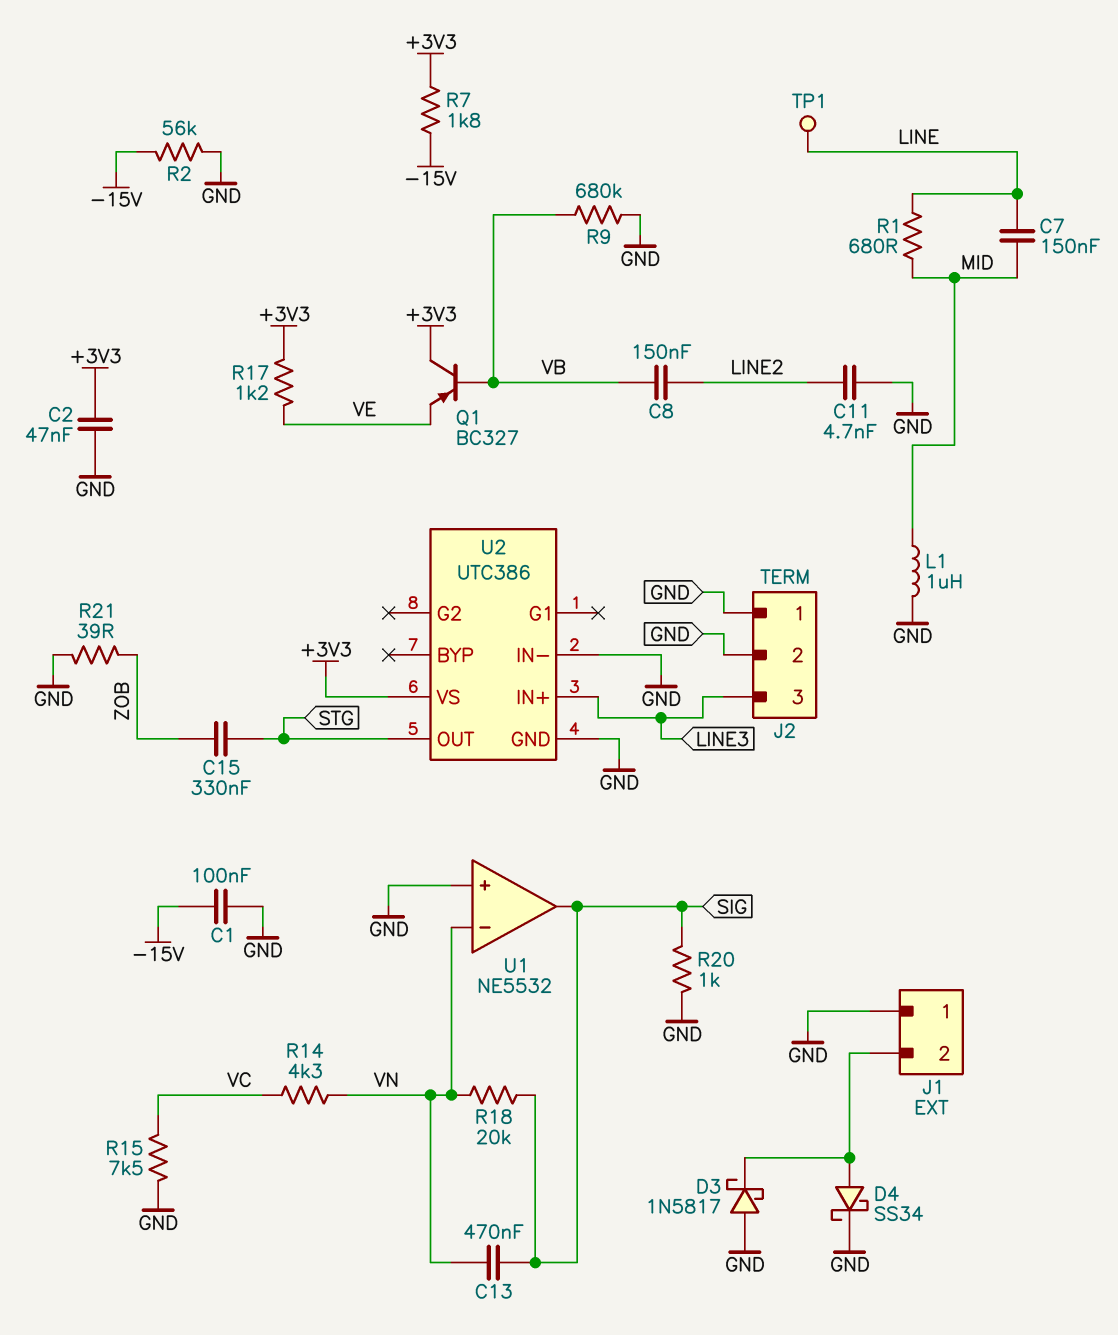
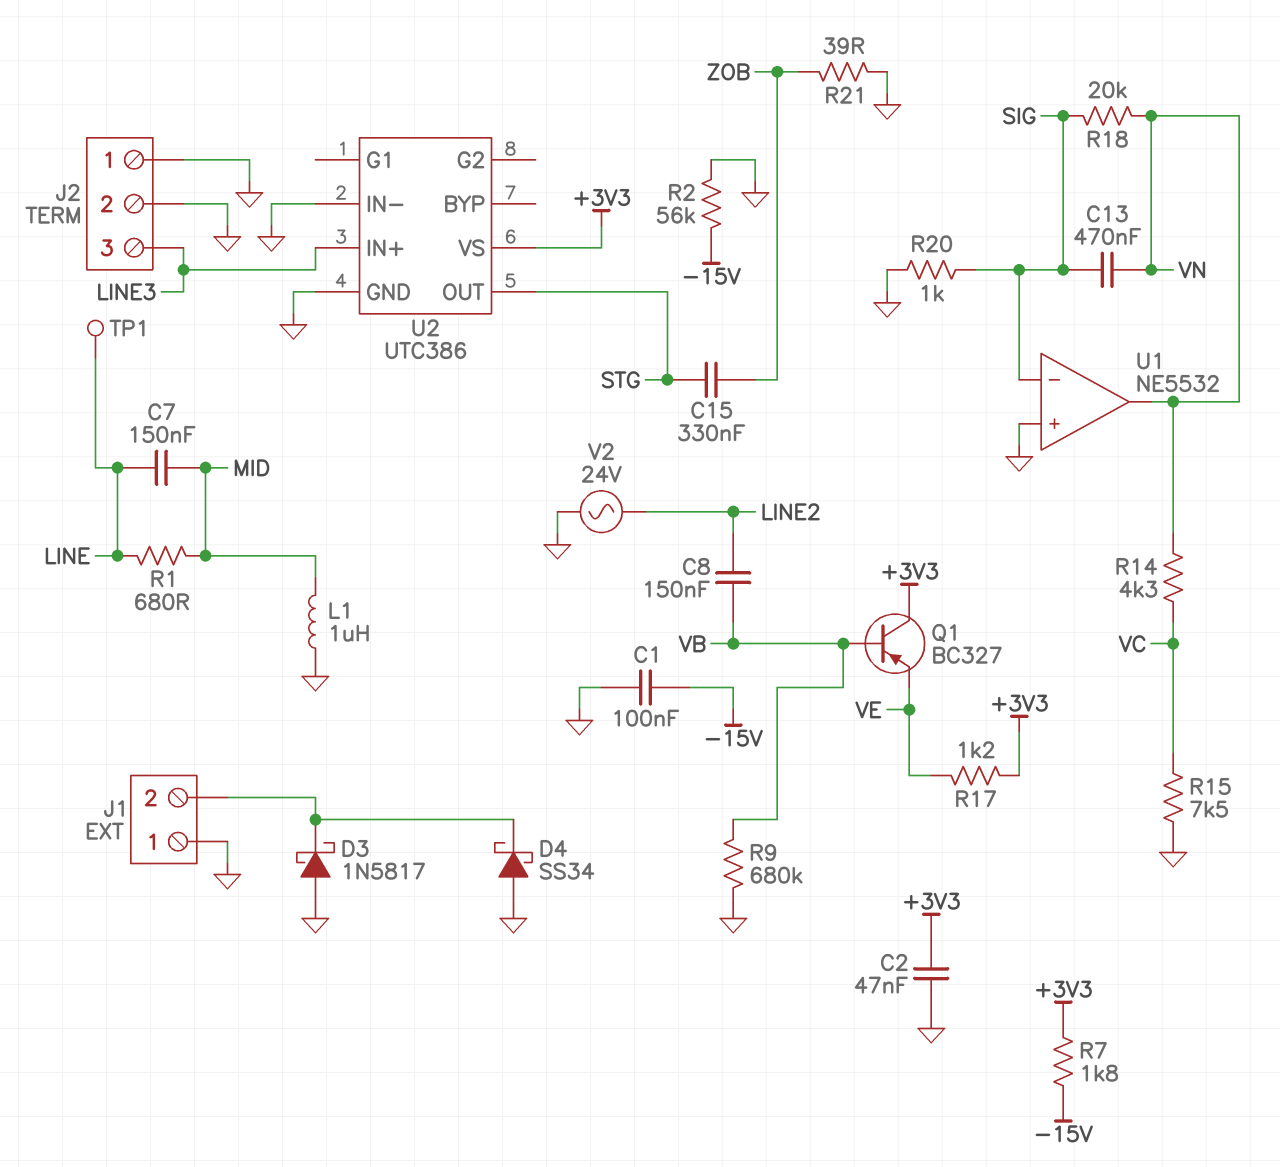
C11: 4.7nF (GND, LINE2) -> none
D4: schottky SS34 (A J1/2, K GND) -> schottky SS34 (A GND, K J1/2)
U1 pin in-: VN -> SIG
U1 pin out: SIG -> VN
V2: none -> AC 24V (GND, LINE2)

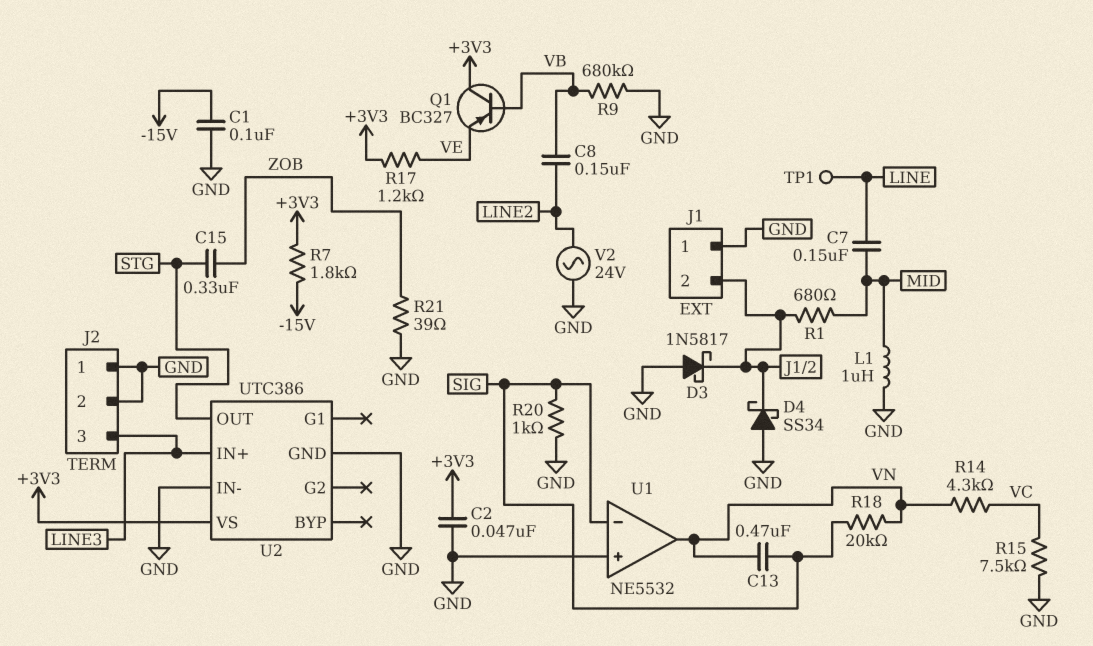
R1: 680 (LINE, MID) -> 680 (J1/2, MID)
R2: 56k (-15V, GND) -> none

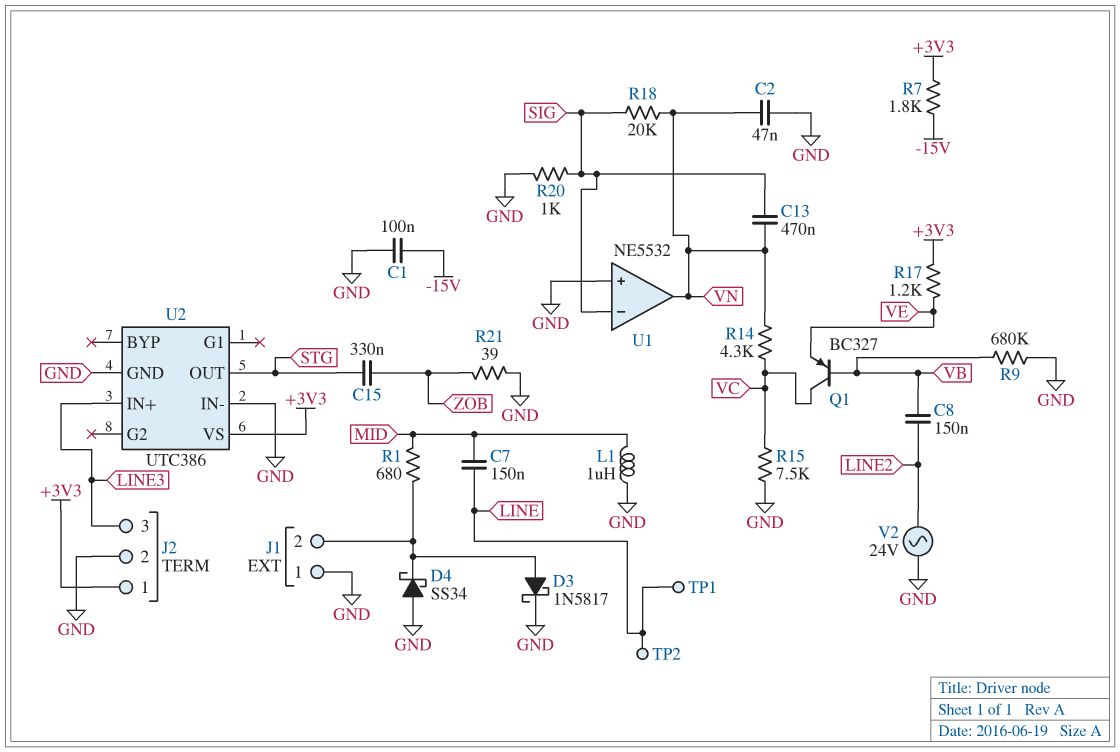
C2: 47nF (+3V3, GND) -> 47nF (GND, VN)
D3: schottky 1N5817 (A GND, K J1/2) -> schottky 1N5817 (A J1/2, K GND)
J2 pin 1: GND -> +3V3
Q1: PNP BC327 (B VB, C +3V3, E VE) -> PNP BC327 (B VB, C VC, E VE)
TP2: none -> test point (LINE)

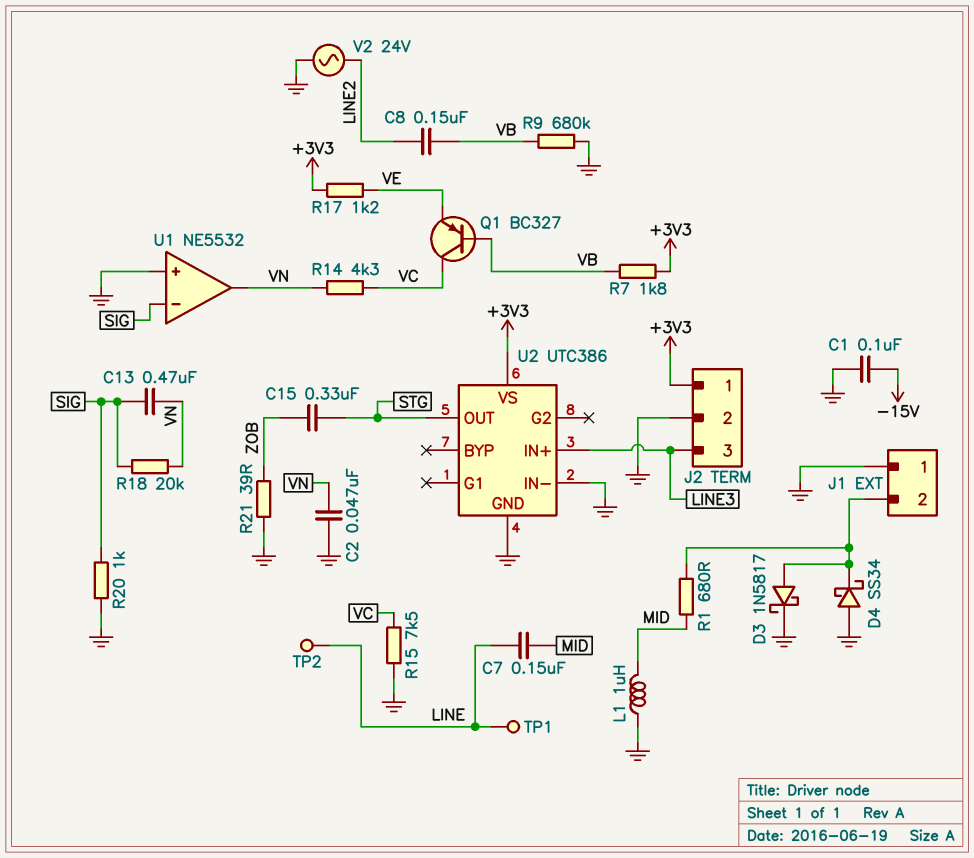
R7: 1.8k (+3V3, -15V) -> 1.8k (+3V3, VB)

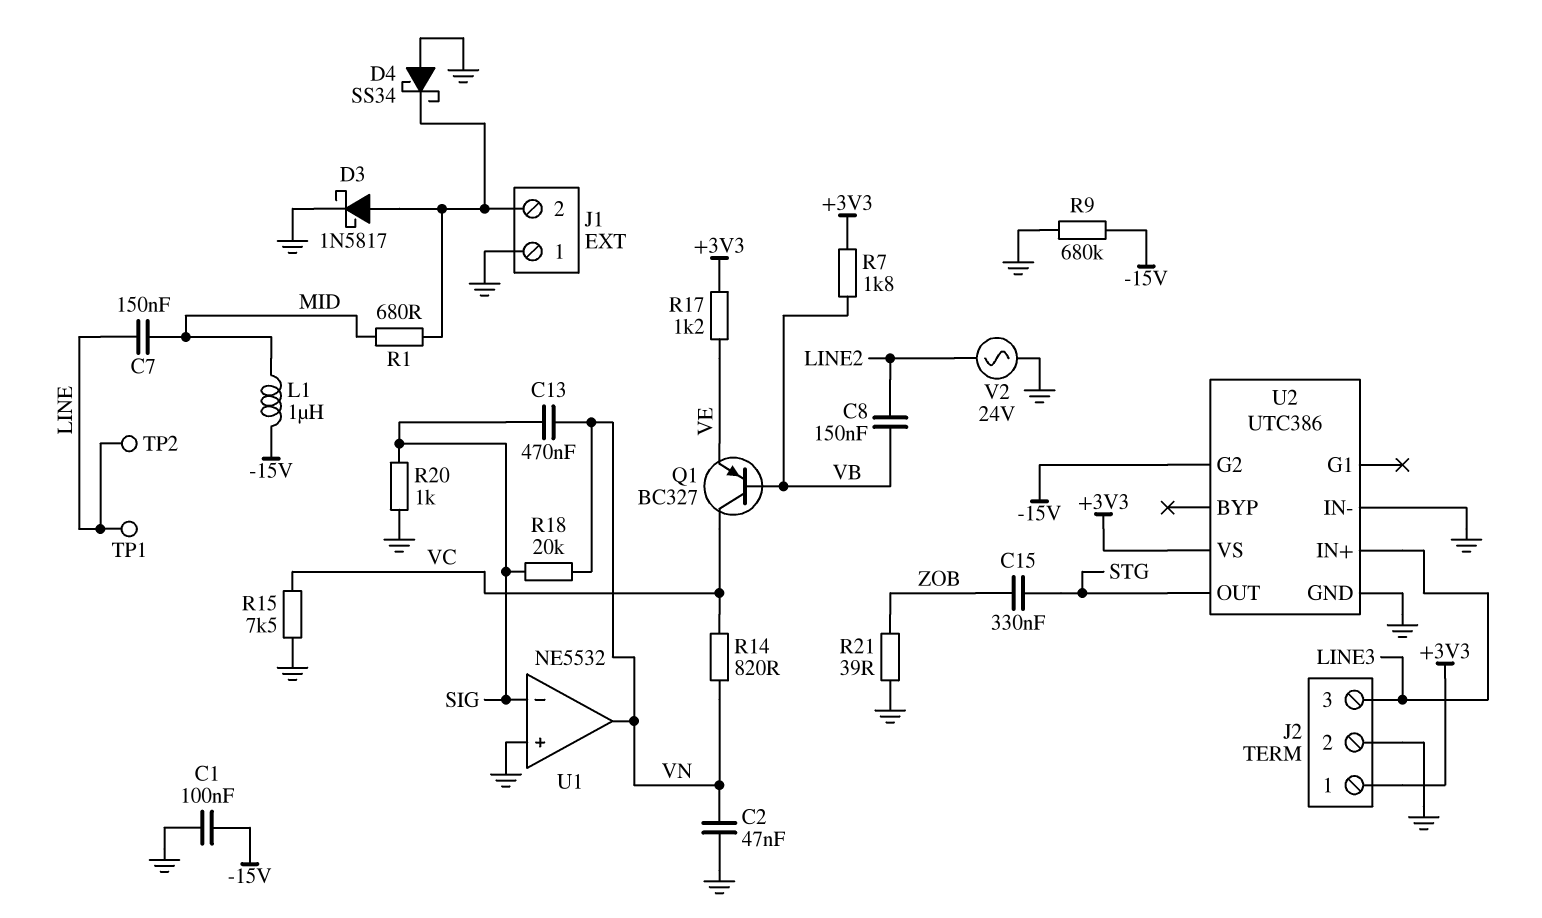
L1: 1uH (GND, MID) -> 1uH (-15V, MID)
R9: 680k (GND, VB) -> 680k (-15V, GND)
R14: 4.3k (VC, VN) -> 820 (VC, VN)
U2 pin G2: none -> -15V

